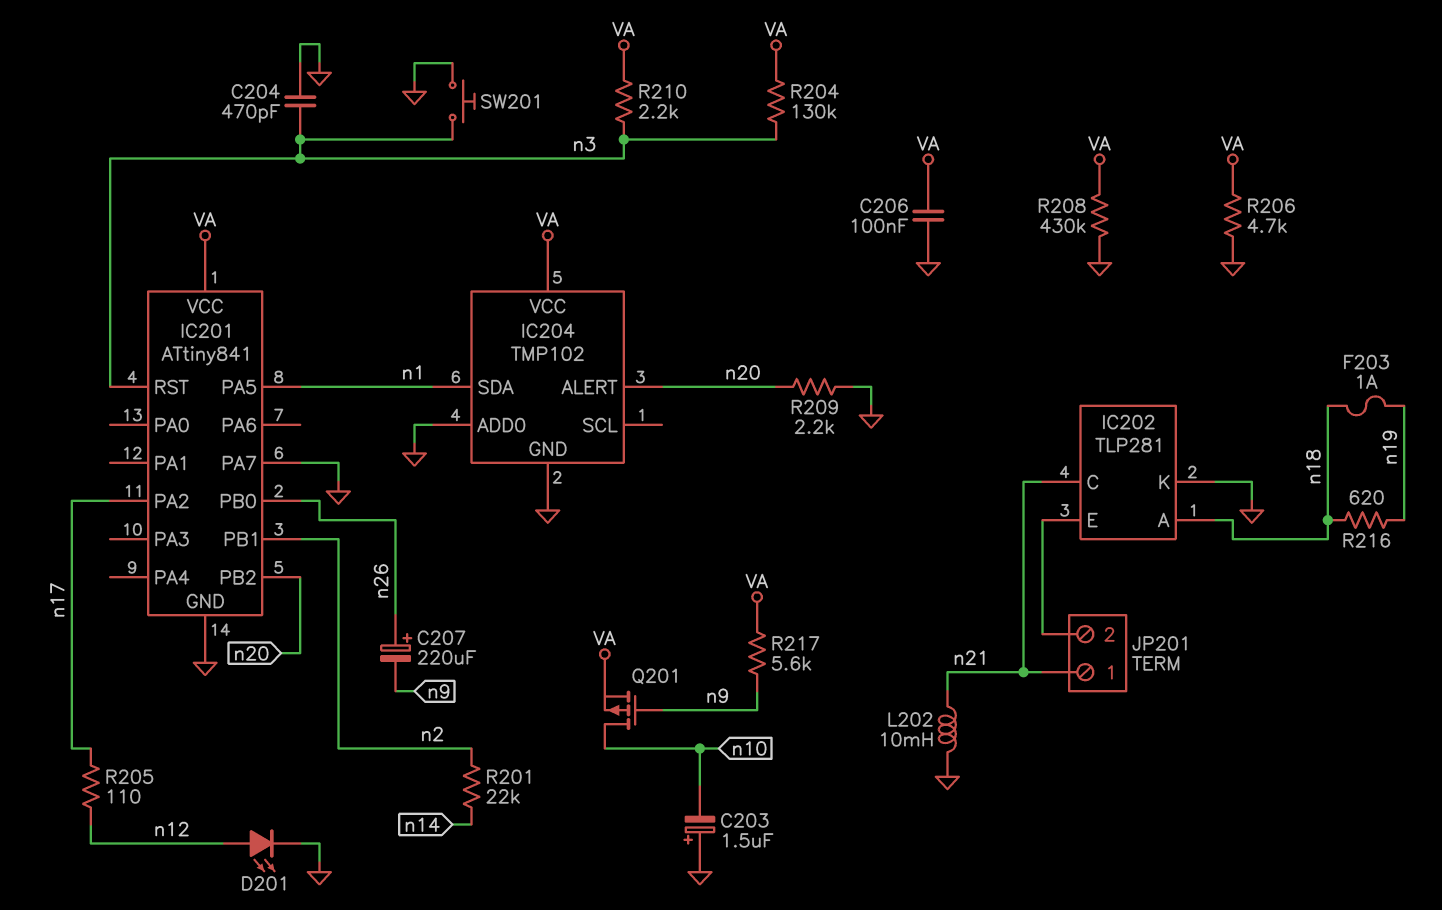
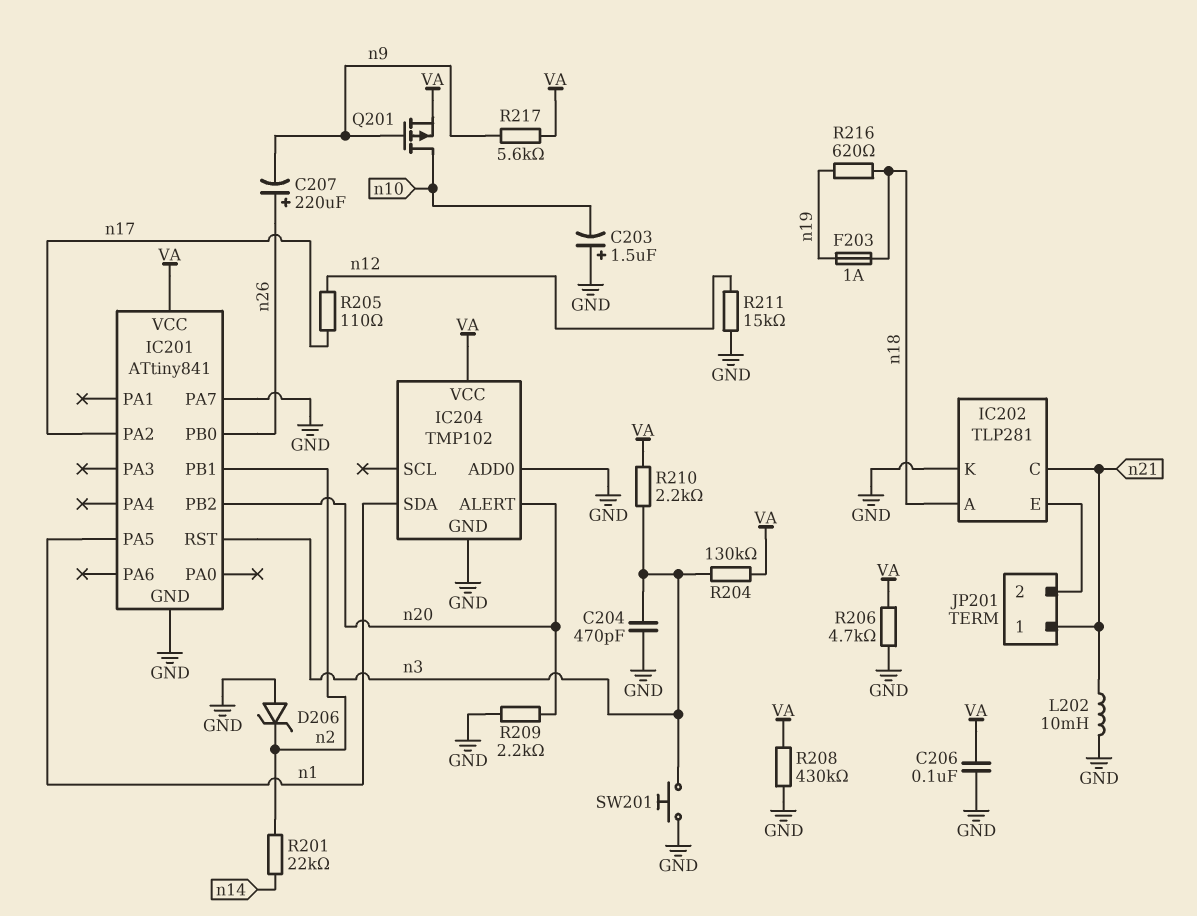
D201: LED (A n12, K GND) -> none
D206: none -> zener (A GND, K n2)
R211: none -> 15k (GND, n12)

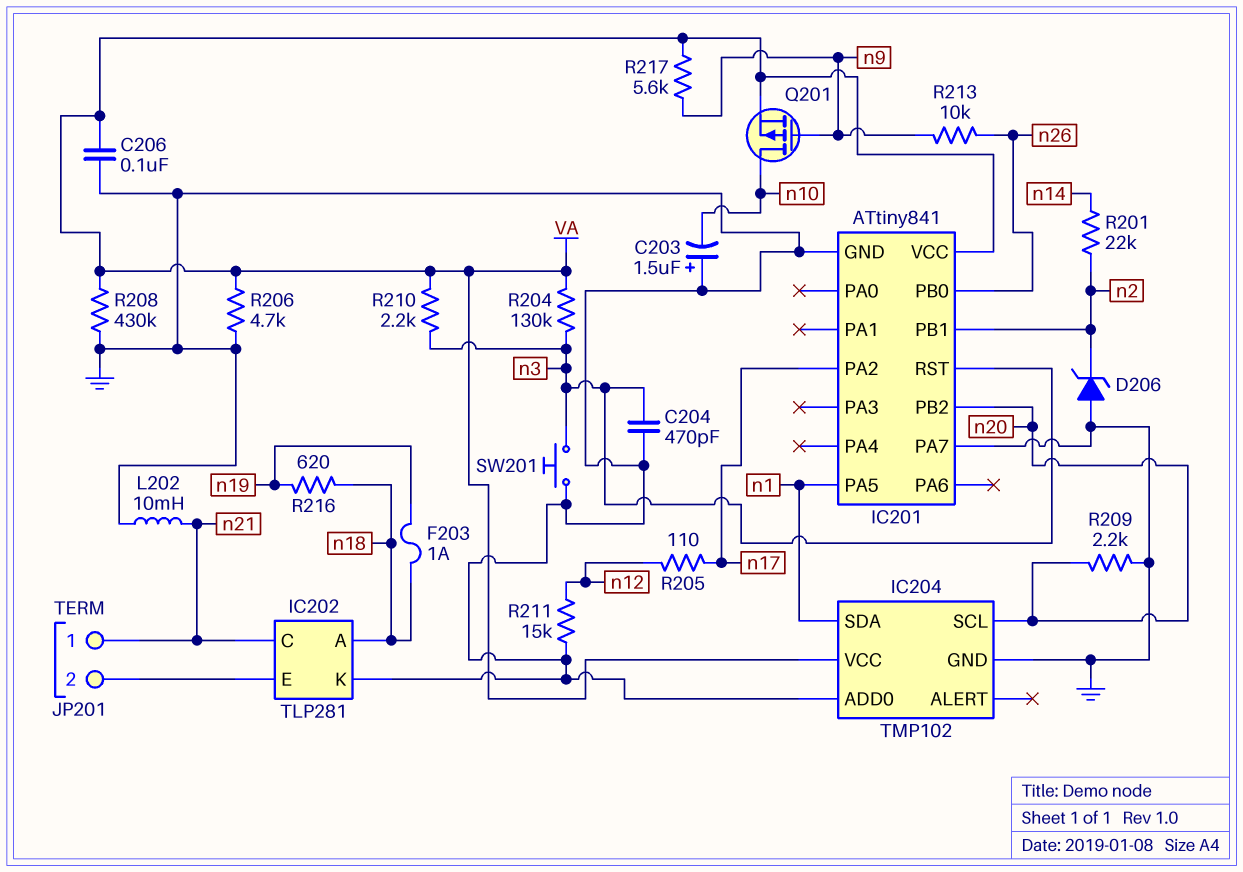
C207: 220uF (plus n26, minus n9) -> none
IC204 pin ALERT: n20 -> none
IC204 pin SCL: none -> n20
R213: none -> 10k (n9, n26)

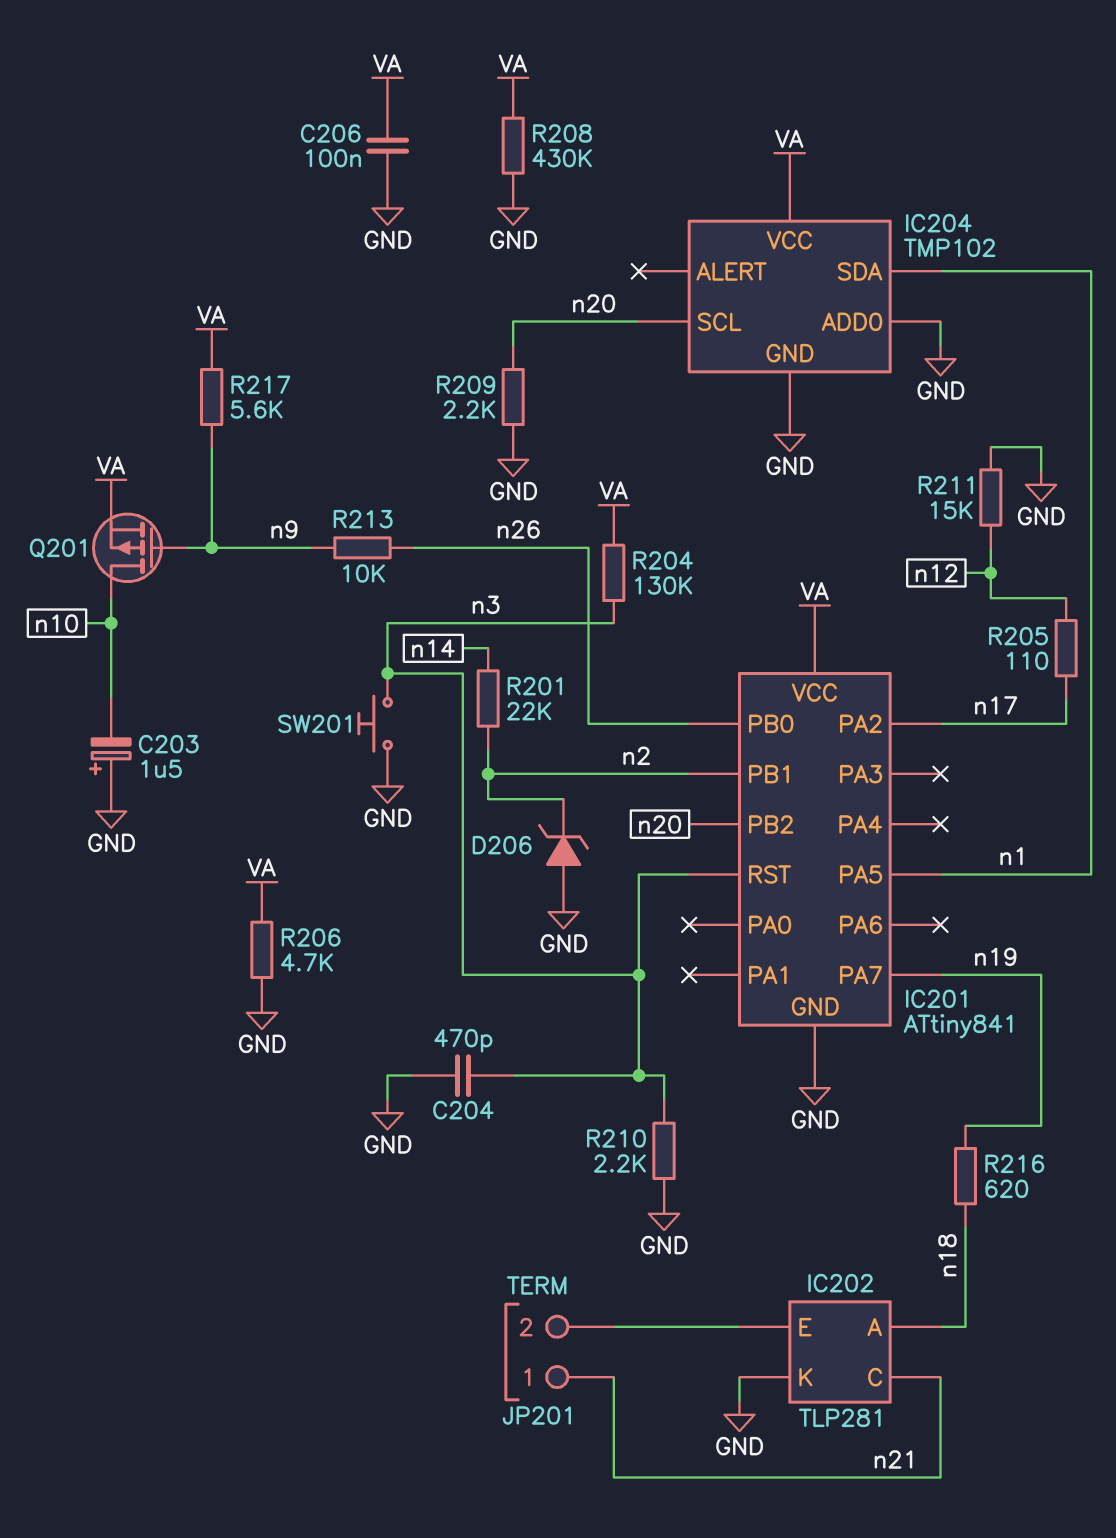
F203: 1A (n18, n19) -> none
IC201 pin PA7: GND -> n19
L202: 10mH (GND, n21) -> none
R210: 2.2k (VA, n3) -> 2.2k (GND, n3)

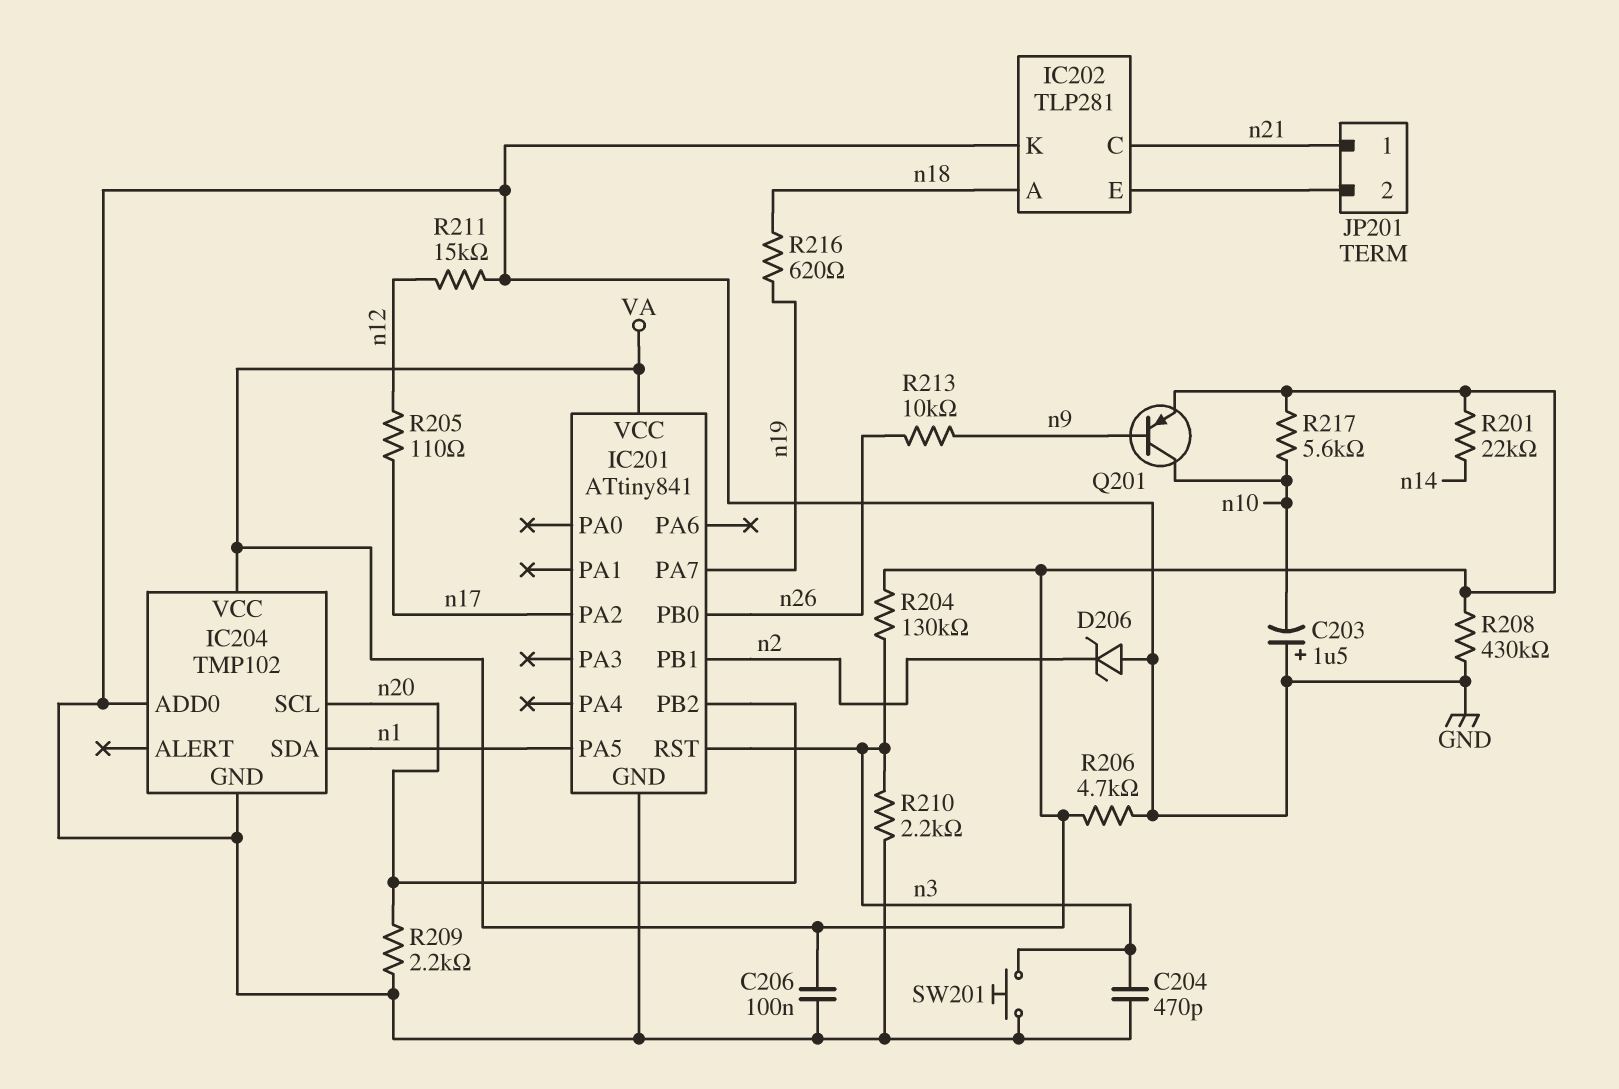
Q201: PMOS (G n9, D n10, S VA) -> PNP (B n9, C n10, E VA)
R201: 22k (n2, n14) -> 22k (VA, n14)
R217: 5.6k (VA, n9) -> 5.6k (VA, n10)

